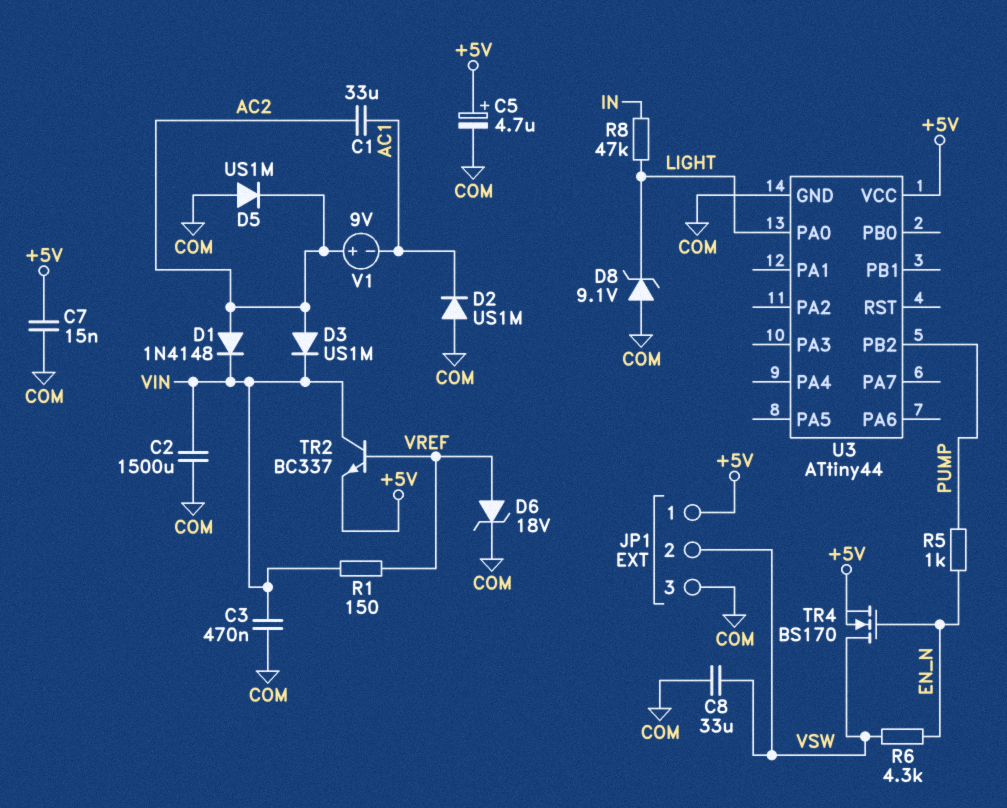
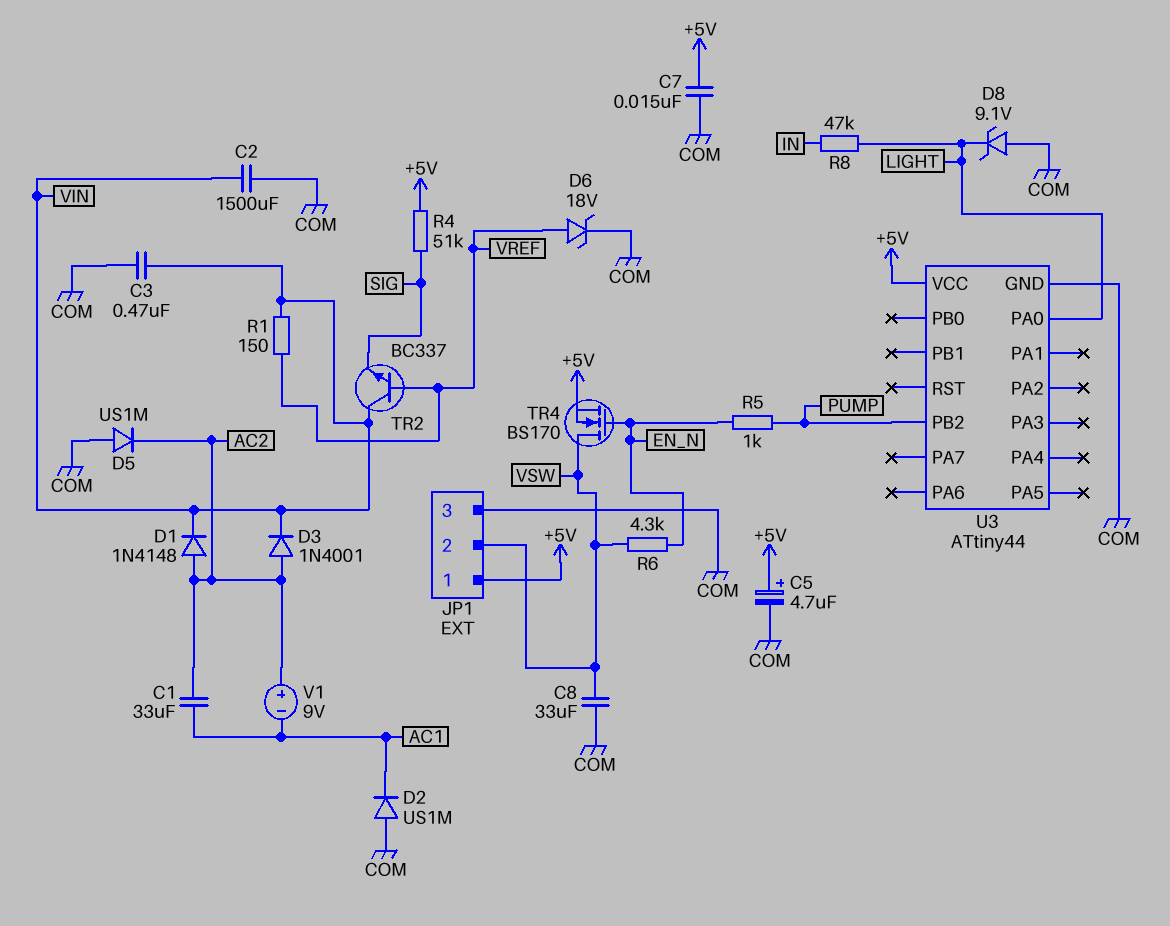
D3: diode US1M (A AC2, K VIN) -> diode 1N4001 (A AC2, K VIN)
R4: none -> 51k (+5V, SIG)
TR2: NPN BC337 (B VREF, C VIN, E +5V) -> NPN BC337 (B VREF, C VIN, E SIG)

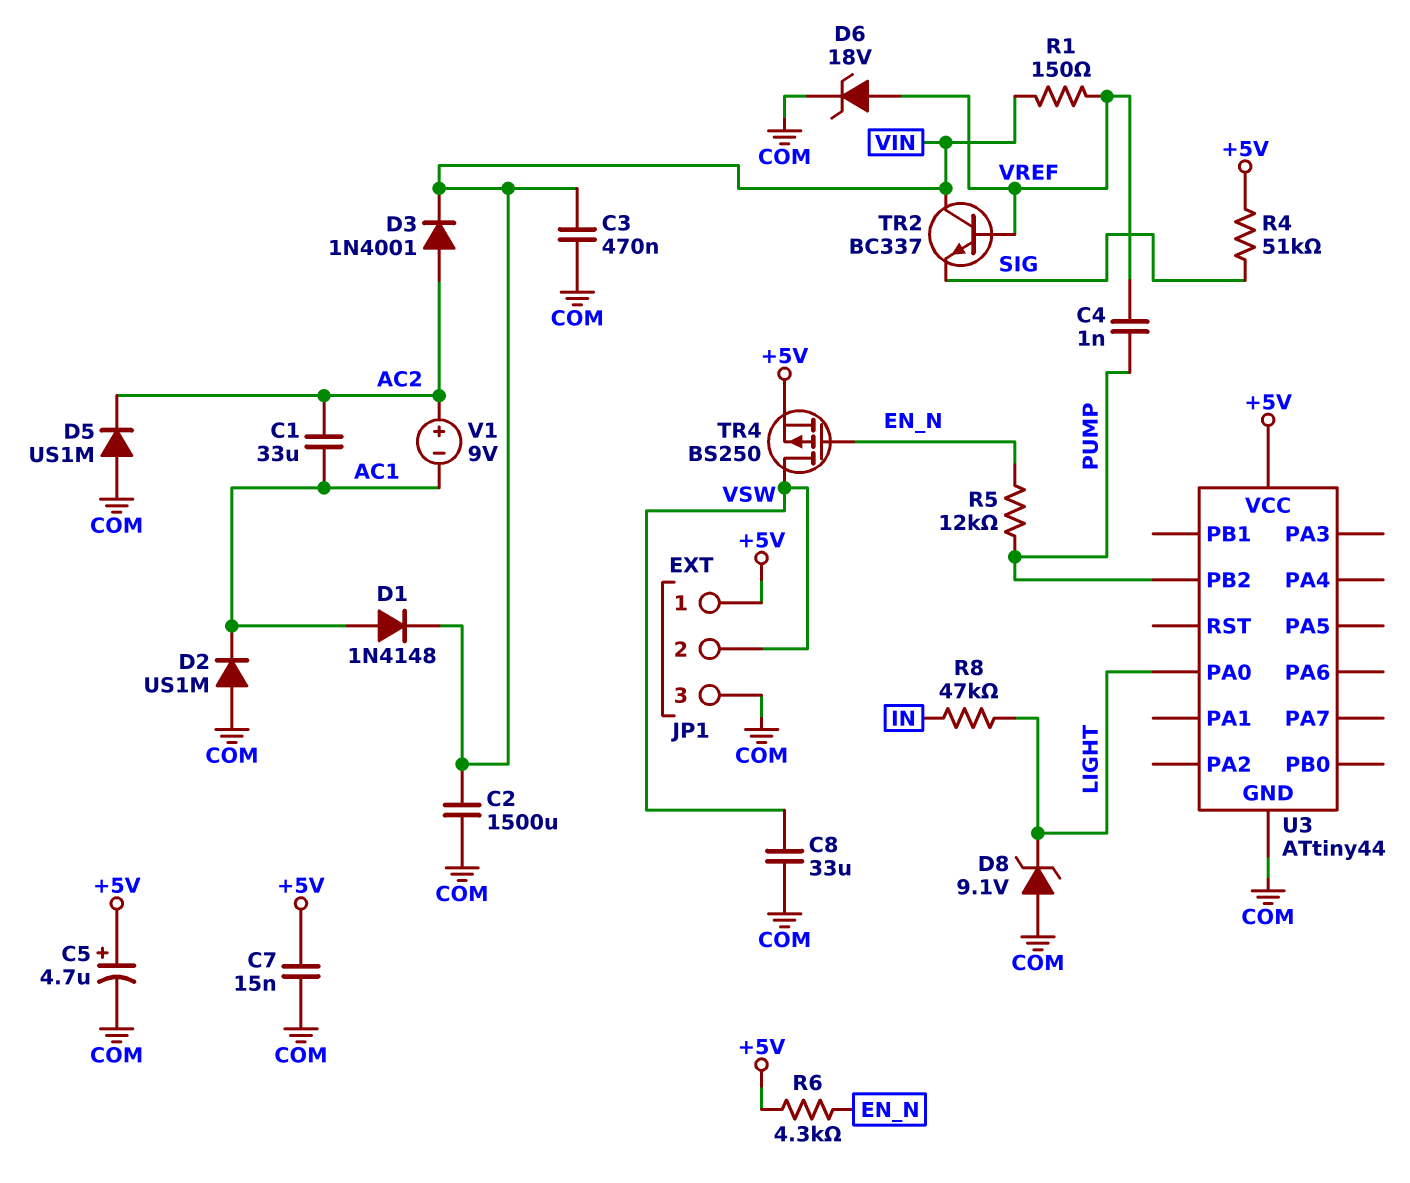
C4: none -> 1nF (PUMP, VREF)
D1: diode 1N4148 (A AC2, K VIN) -> diode 1N4148 (A AC1, K VIN)
R5: 1k (EN_N, PUMP) -> 12k (EN_N, PUMP)
R6: 4.3k (EN_N, VSW) -> 4.3k (+5V, EN_N)
TR4: NMOS BS170 (G EN_N, D VSW, S +5V) -> PMOS BS250 (G EN_N, D VSW, S +5V)

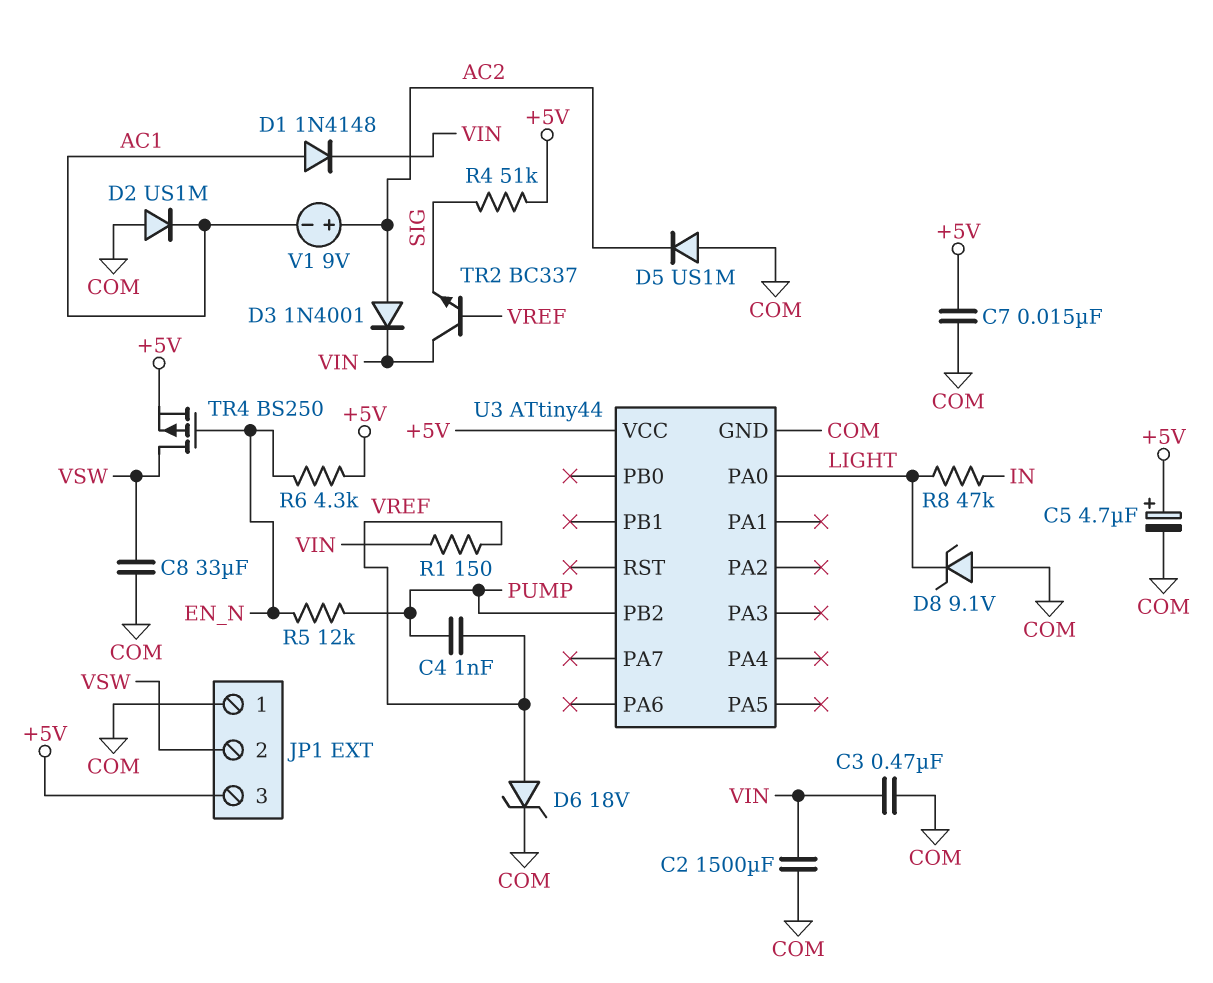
C1: 33uF (AC1, AC2) -> none
JP1 pin 1: +5V -> COM
JP1 pin 3: COM -> +5V

